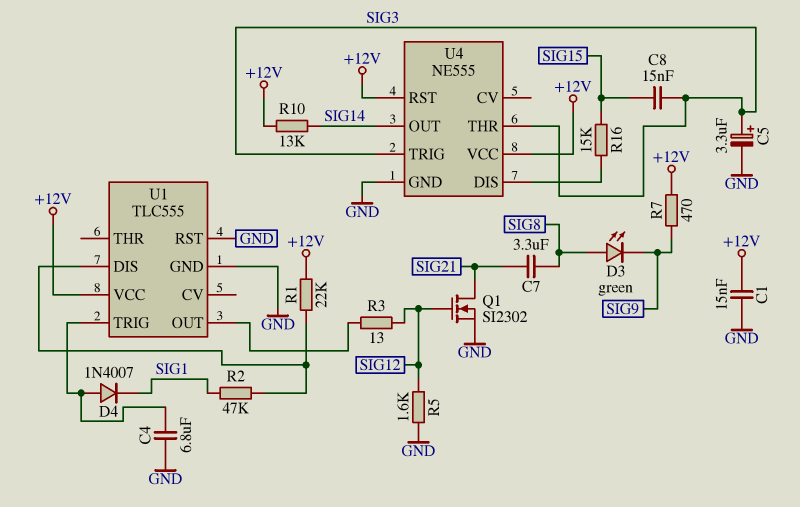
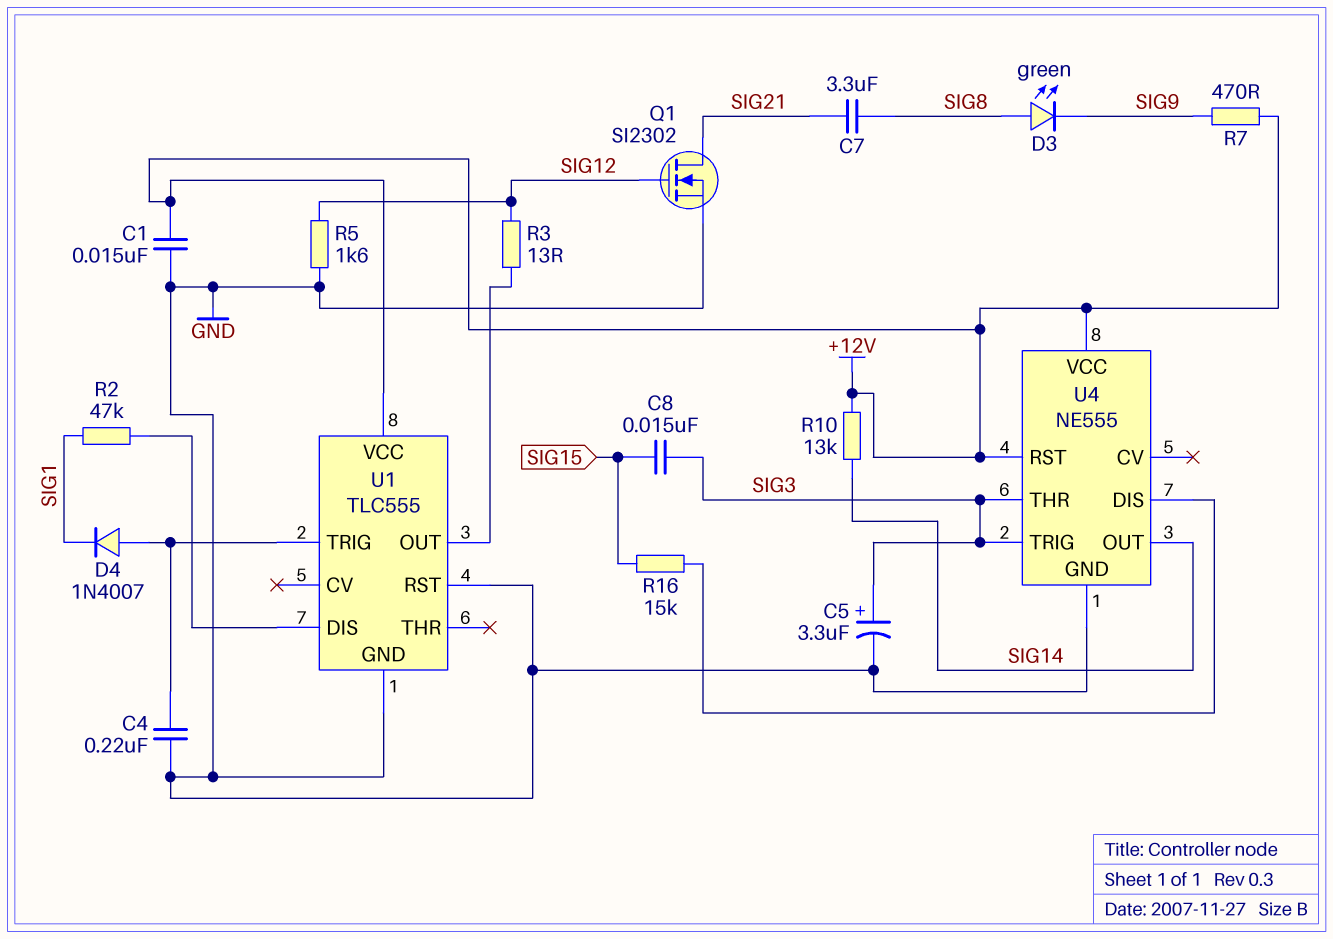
C4: 6.8uF (GND, U1/TRIG) -> 220nF (GND, U1/TRIG)
R1: 22k (+12V, U1/DIS) -> none

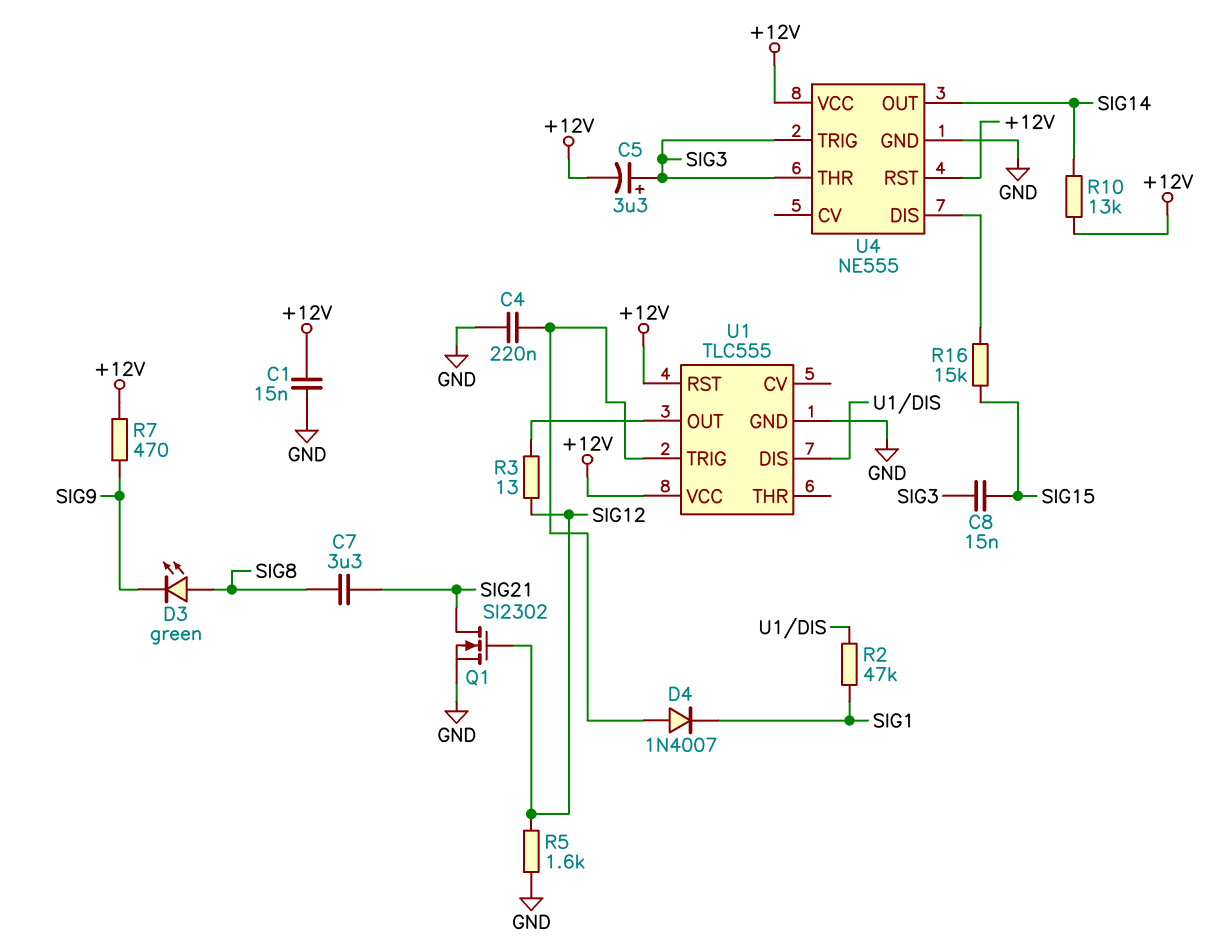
C5: 3.3uF (plus SIG3, minus GND) -> 3.3uF (plus SIG3, minus +12V)
U1 pin RST: GND -> +12V

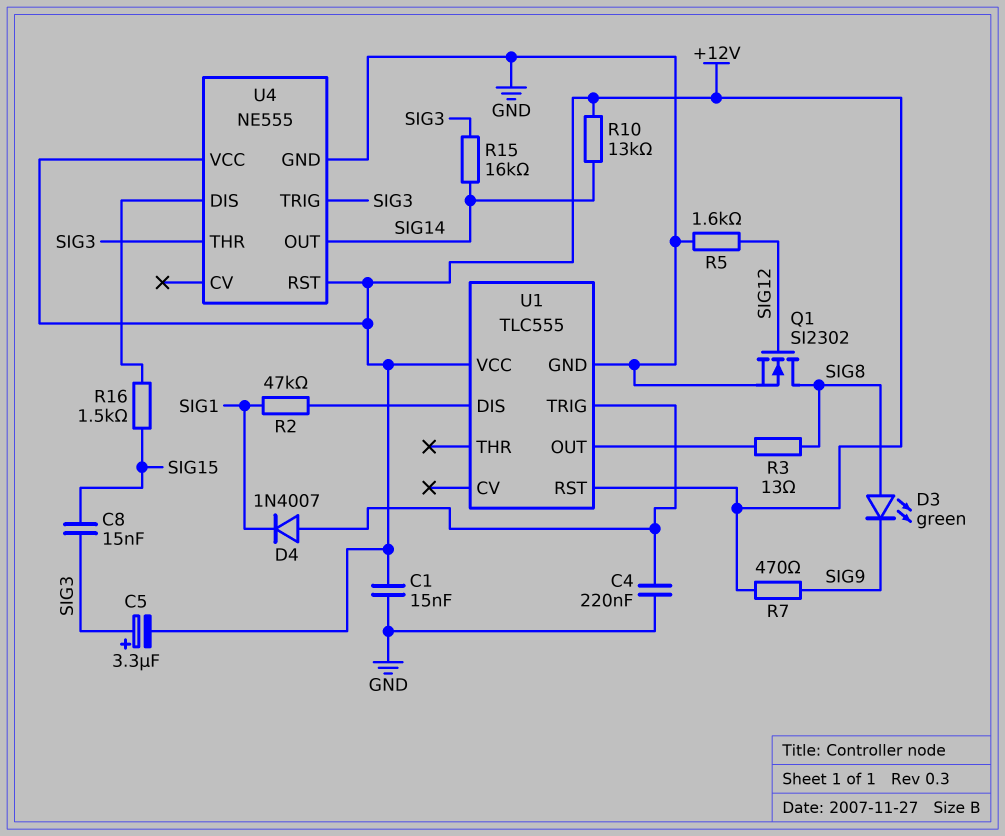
C7: 3.3uF (SIG8, SIG21) -> none
Q1: NMOS SI2302 (G SIG12, D SIG21, S GND) -> NMOS SI2302 (G SIG12, D SIG8, S GND)
R3: 13 (SIG12, U1/OUT) -> 13 (SIG8, U1/OUT)
R15: none -> 16k (SIG3, SIG14)
R16: 15k (SIG15, U4/DIS) -> 1.5k (SIG15, U4/DIS)

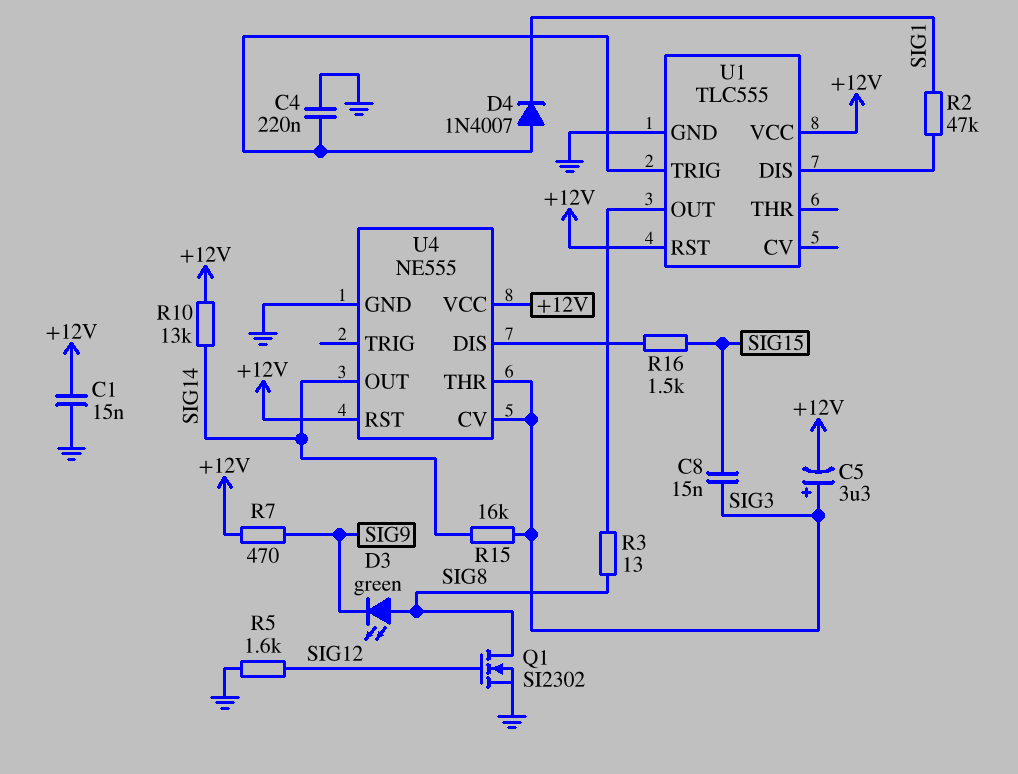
U4 pin CV: none -> SIG3
U4 pin TRIG: SIG3 -> none

